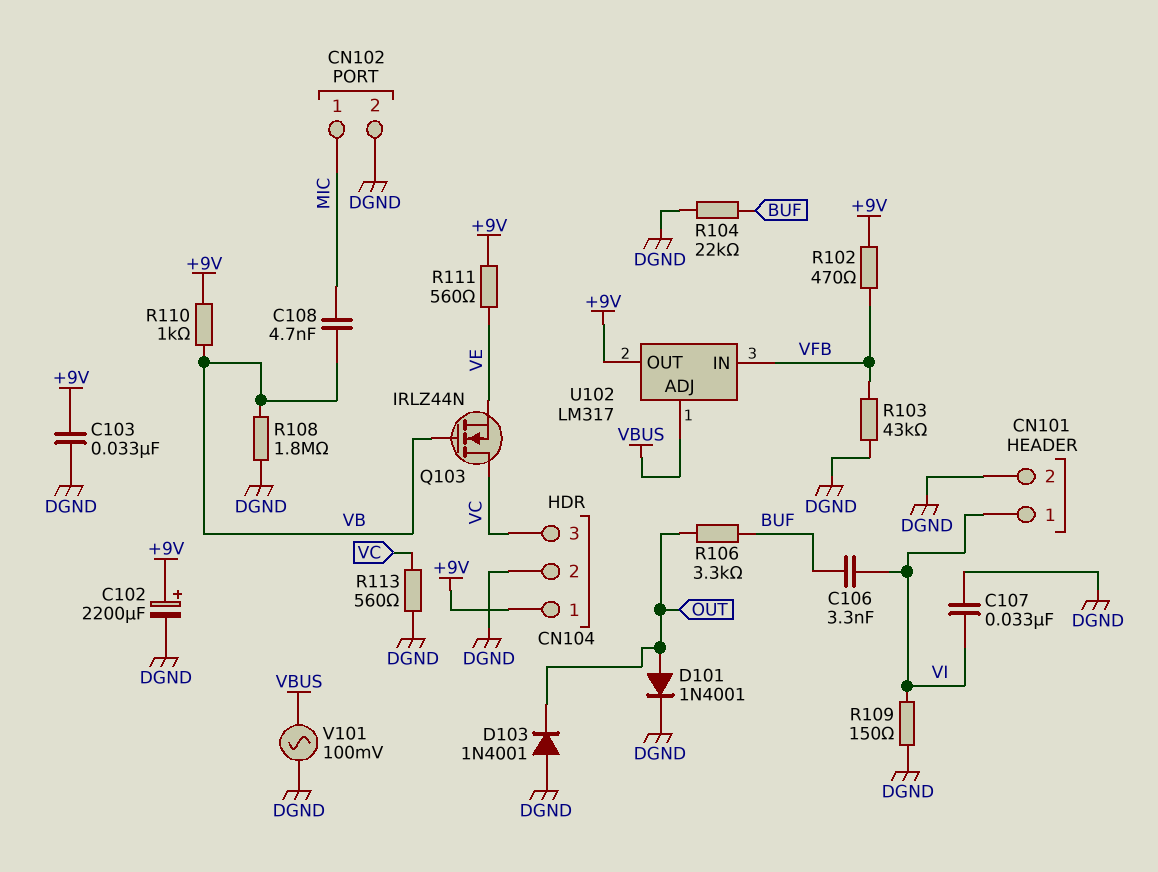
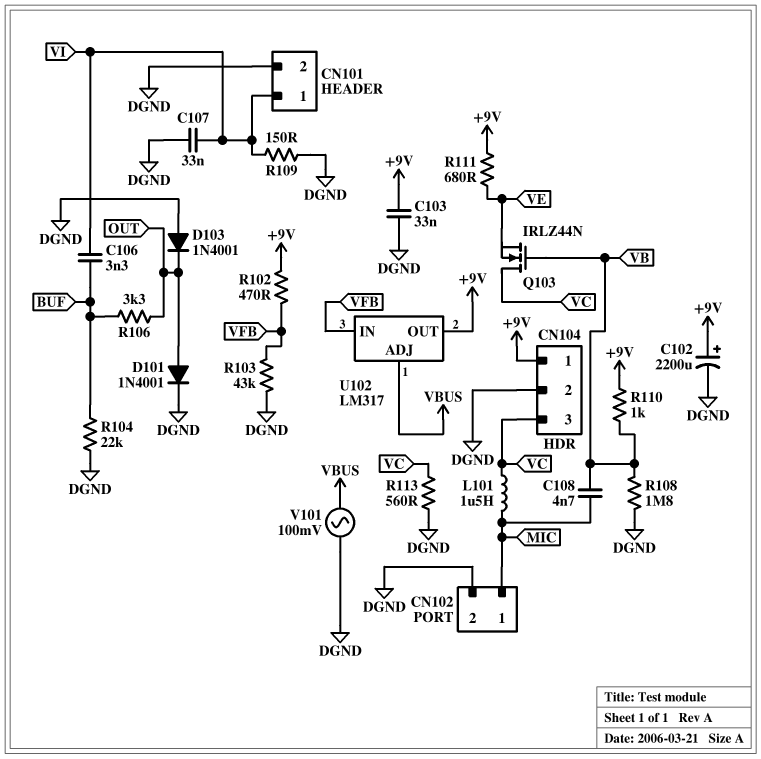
L101: none -> 1.5uH (MIC, VC)
R111: 560 (+9V, VE) -> 680 (+9V, VE)

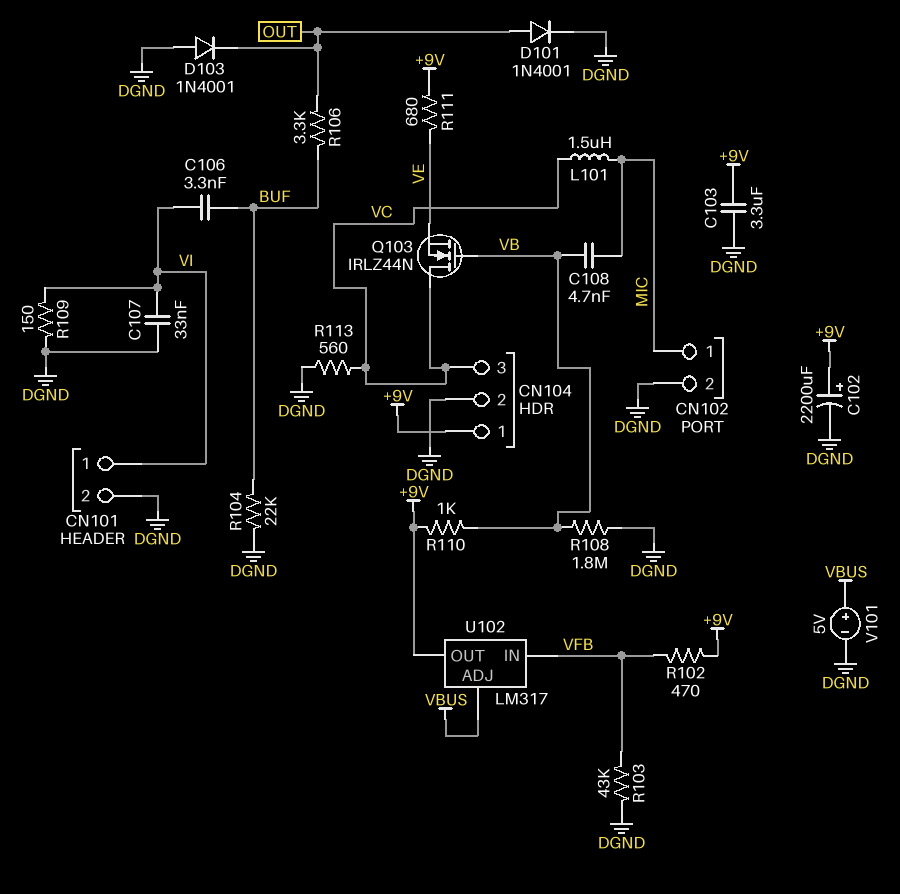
C103: 33nF (+9V, DGND) -> 3.3uF (+9V, DGND)
V101: AC 100mV (DGND, VBUS) -> 5V (plus VBUS, minus DGND)

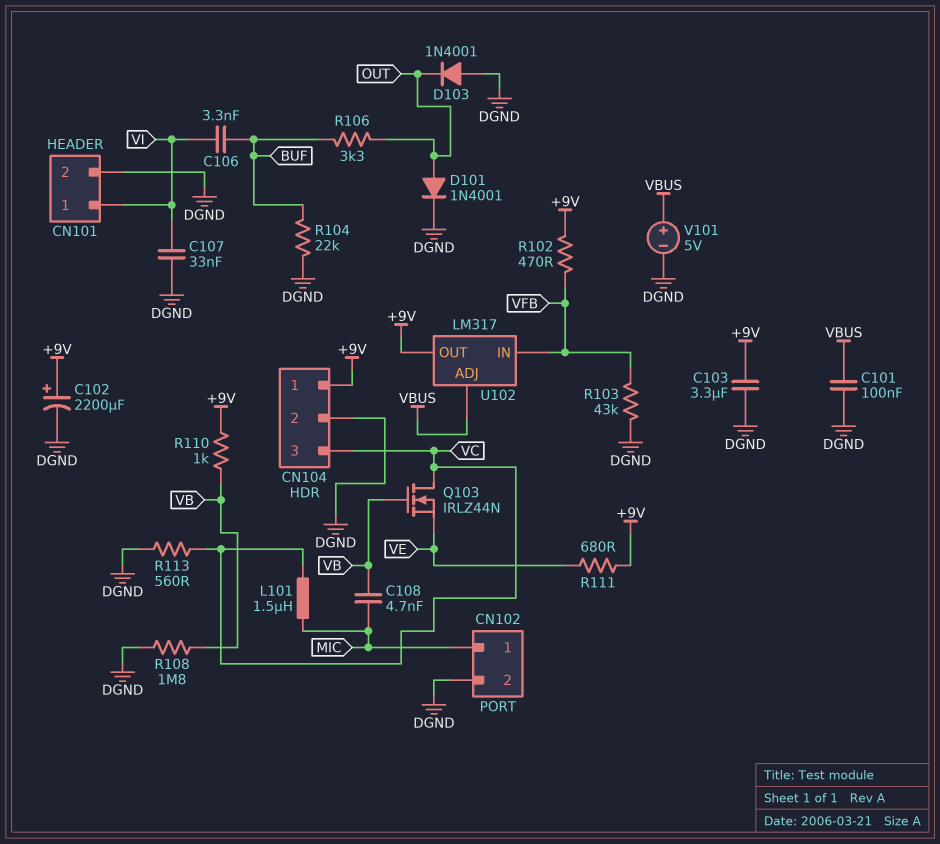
C101: none -> 100nF (DGND, VBUS)
R109: 150 (DGND, VI) -> none

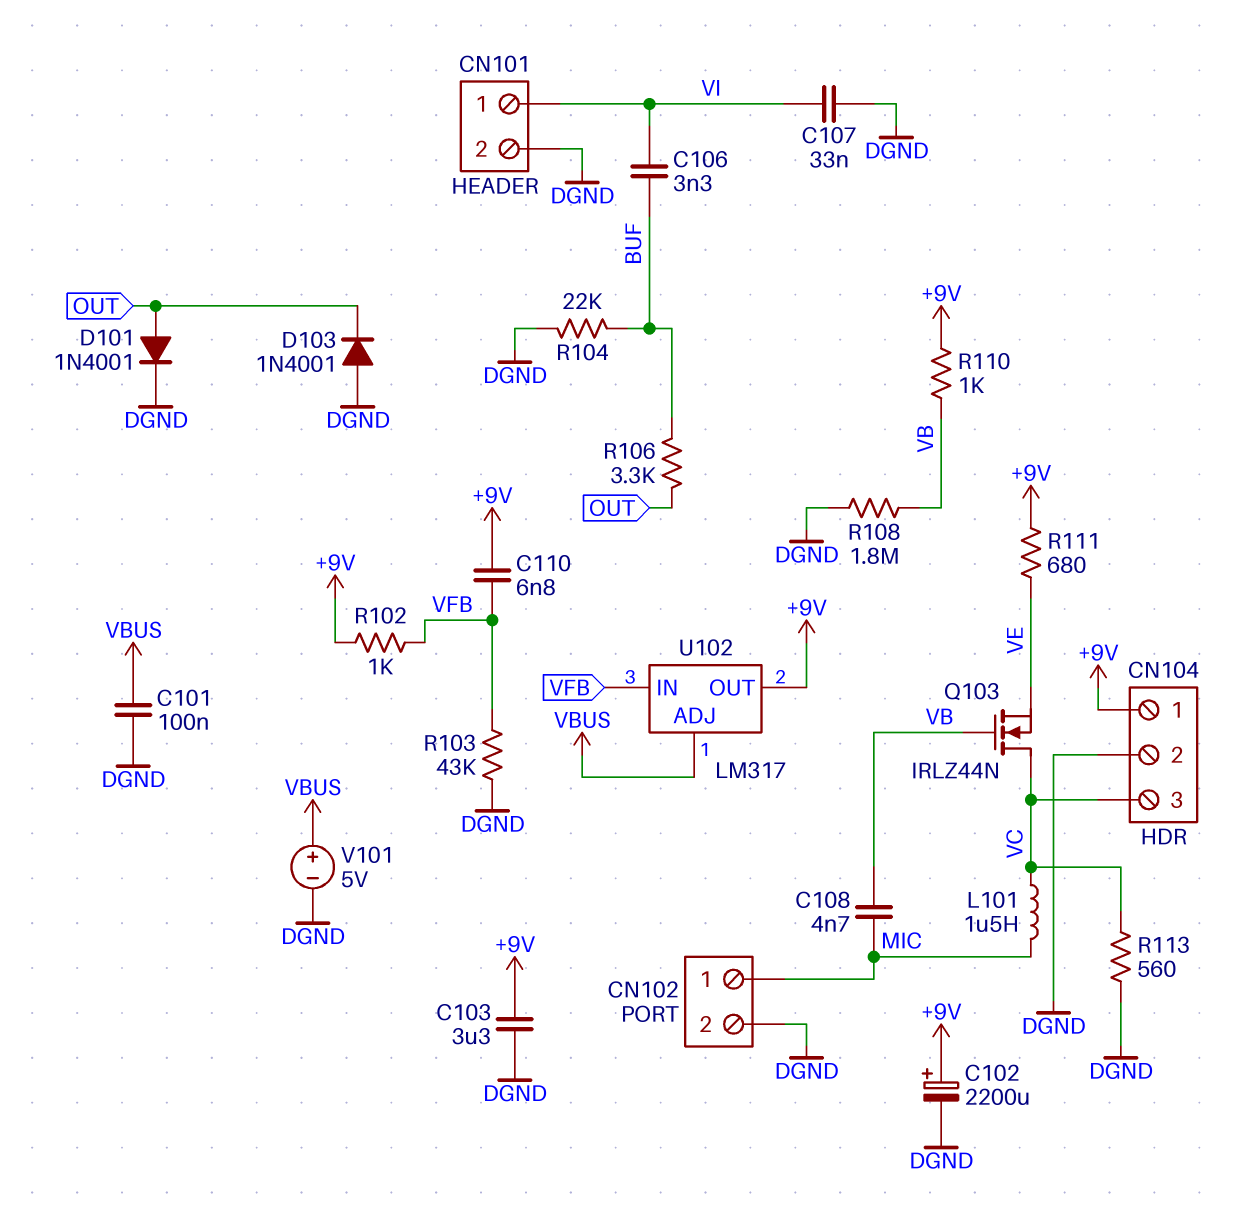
C110: none -> 6.8nF (+9V, VFB)
R102: 470 (+9V, VFB) -> 1k (+9V, VFB)

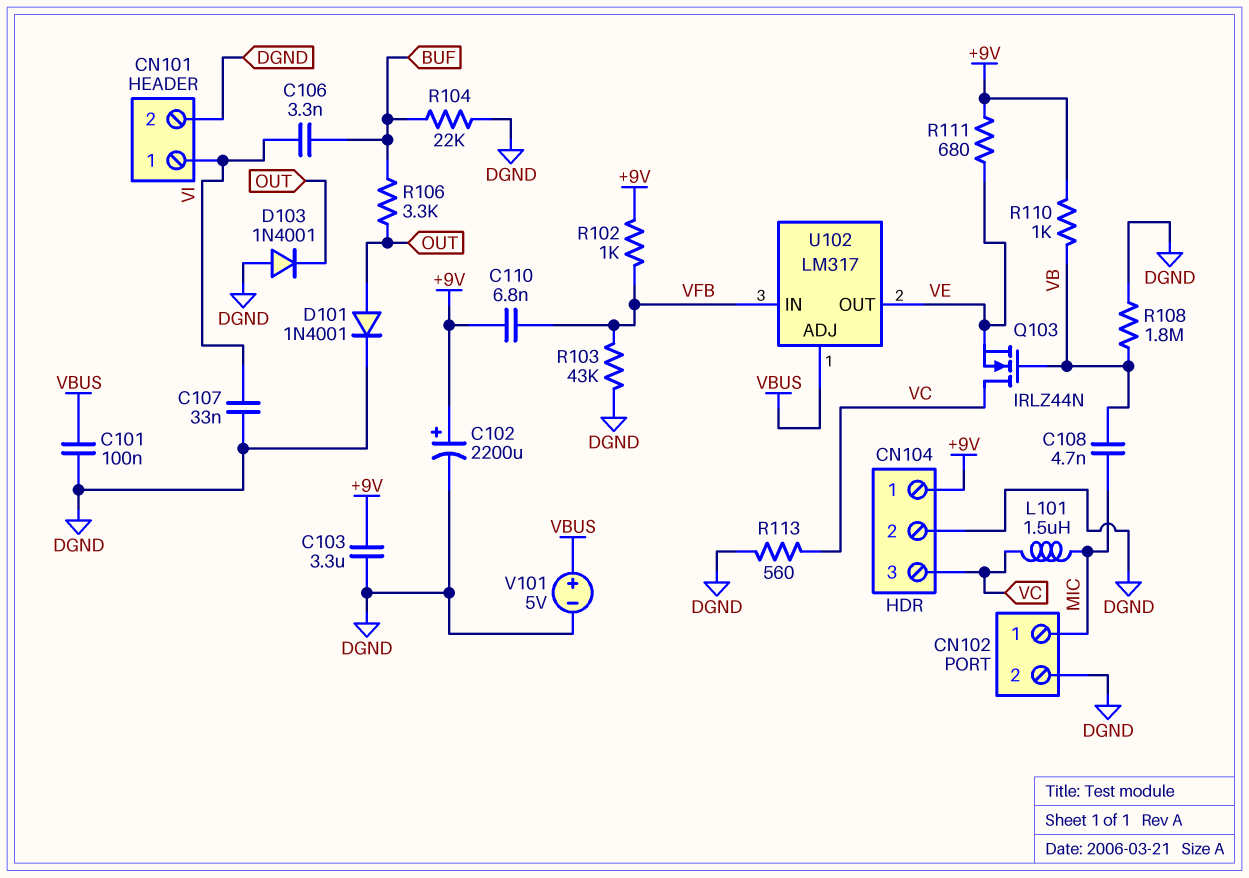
U102 pin OUT: +9V -> VE

